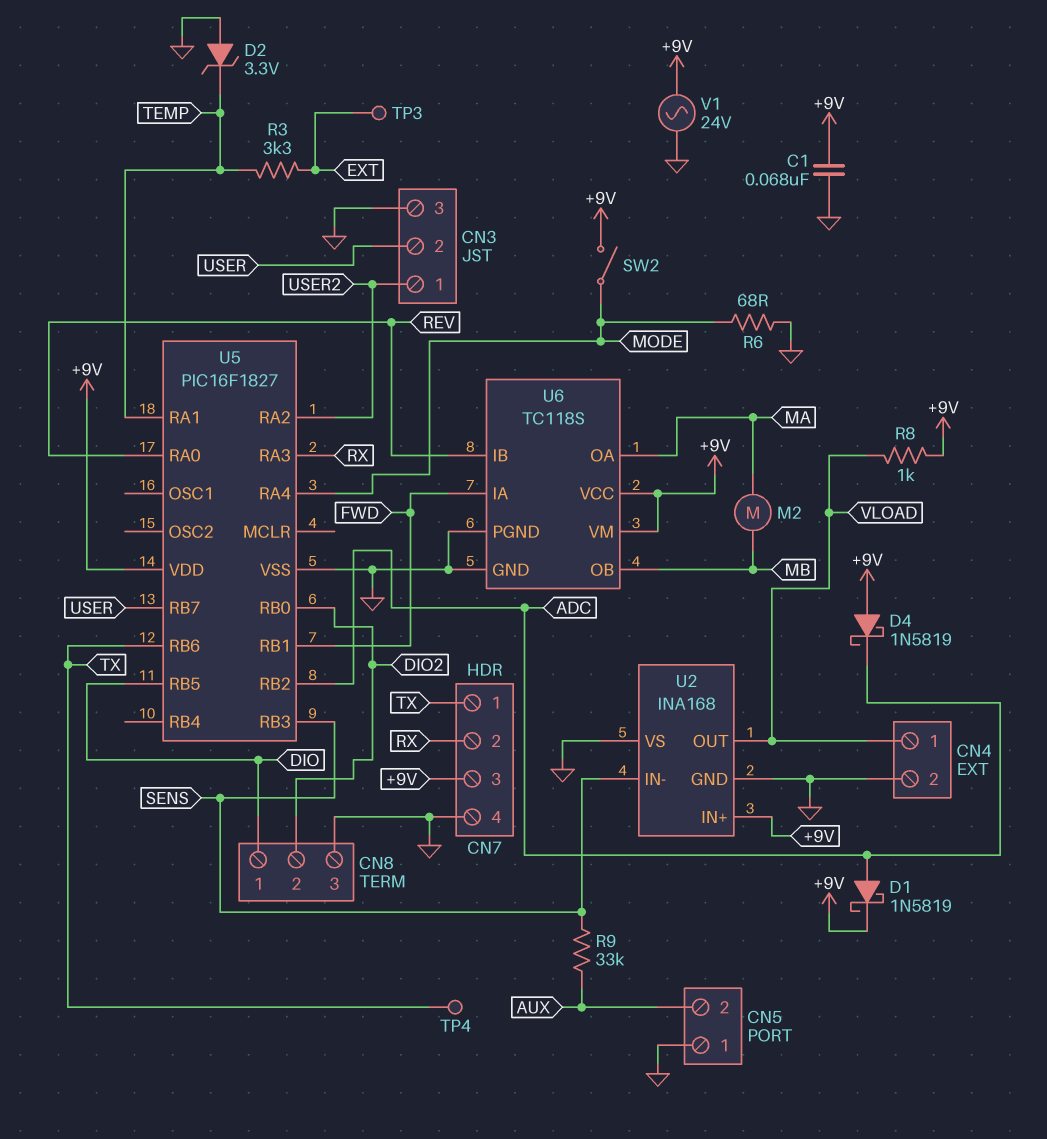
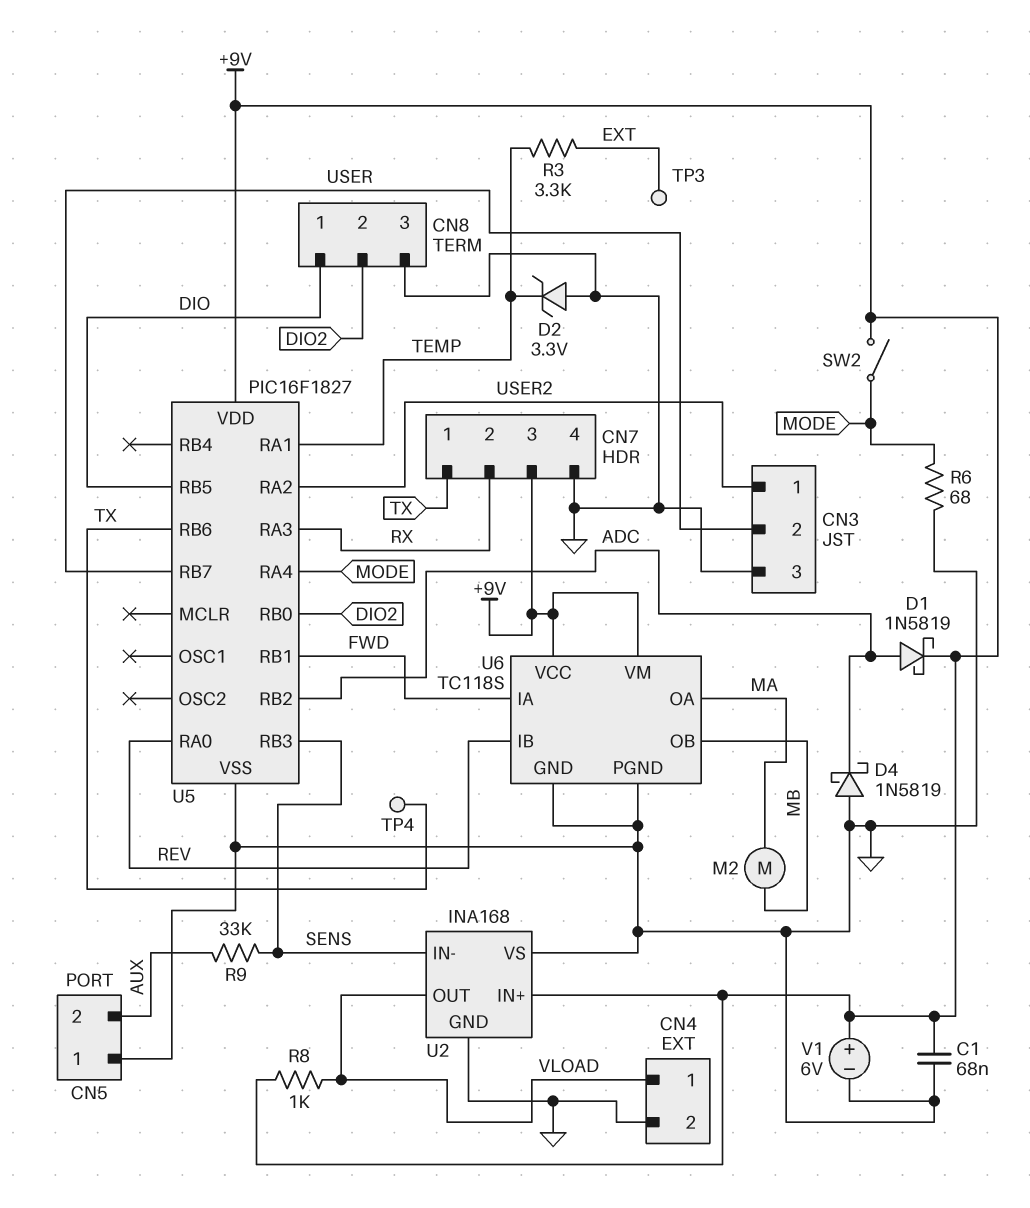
D4: schottky 1N5819 (A +9V, K ADC) -> schottky 1N5819 (A GND, K ADC)
V1: AC 24V (+9V, GND) -> 6V (plus +9V, minus GND)

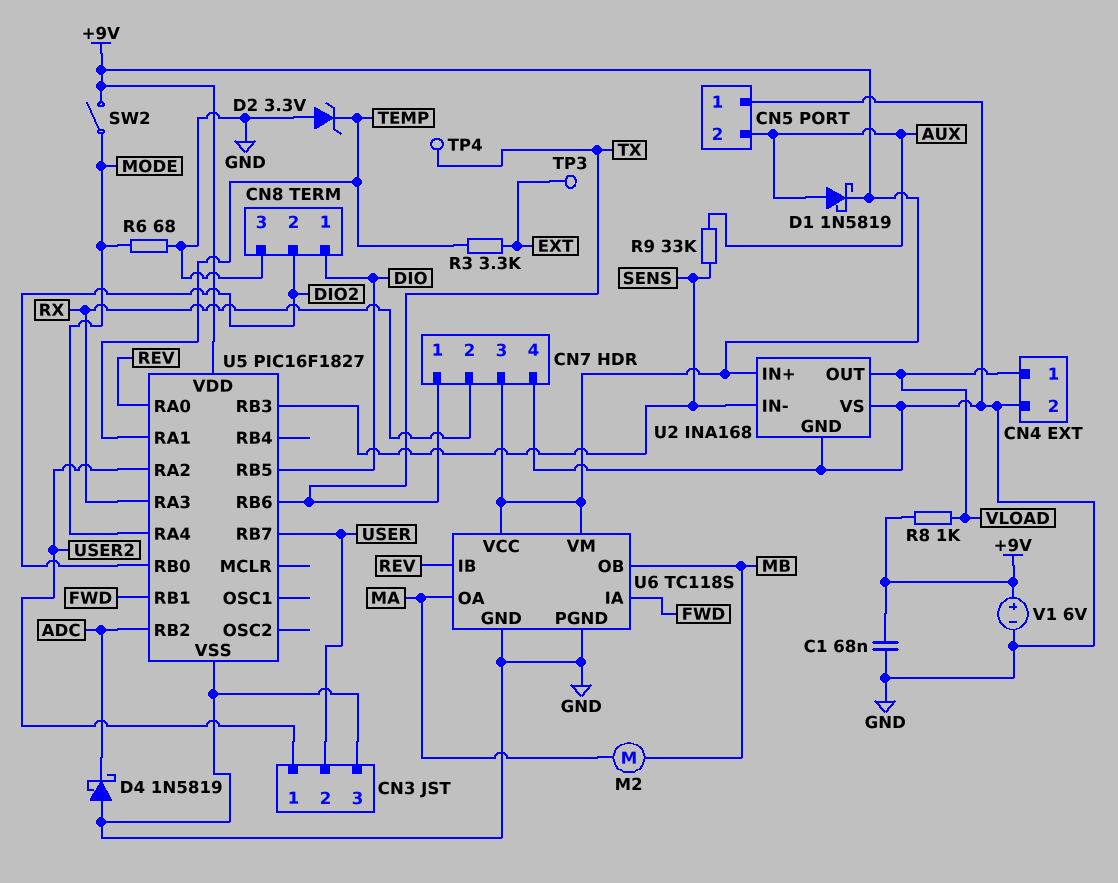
D1: schottky 1N5819 (A ADC, K +9V) -> schottky 1N5819 (A AUX, K +9V)

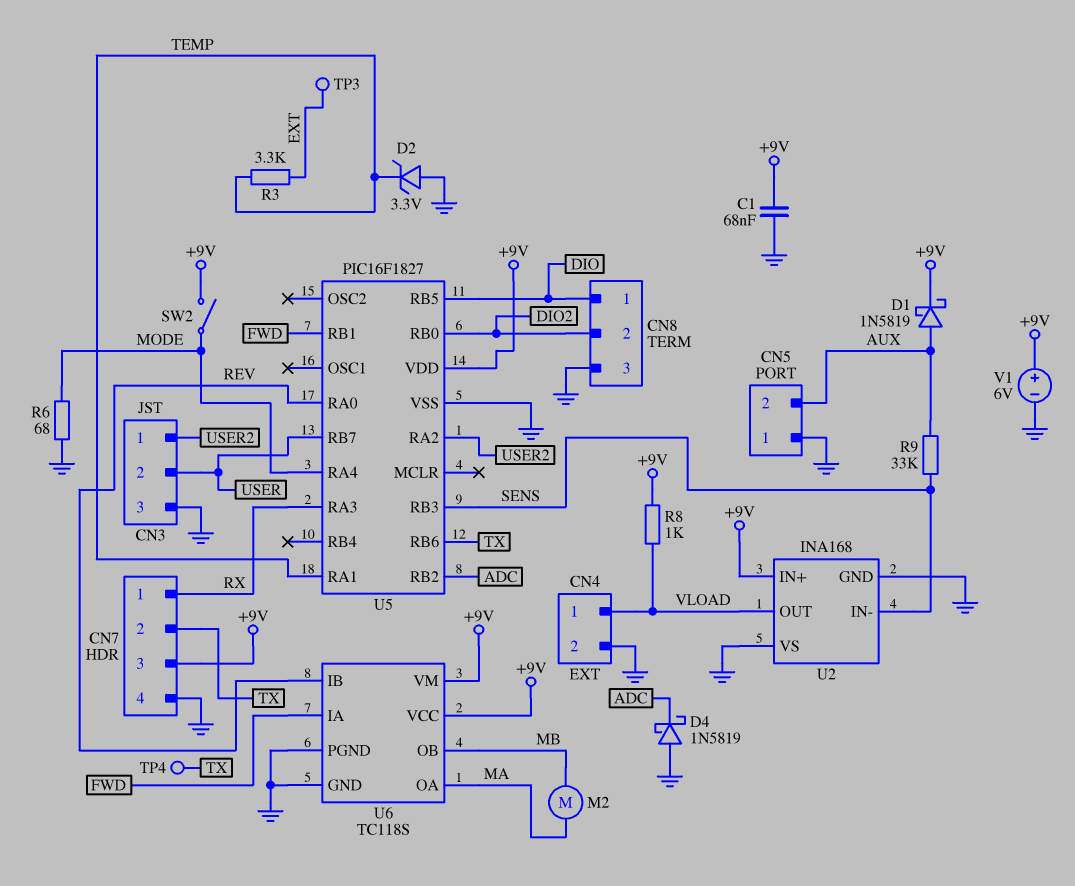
CN7 pin 1: TX -> RX
CN7 pin 2: RX -> TX

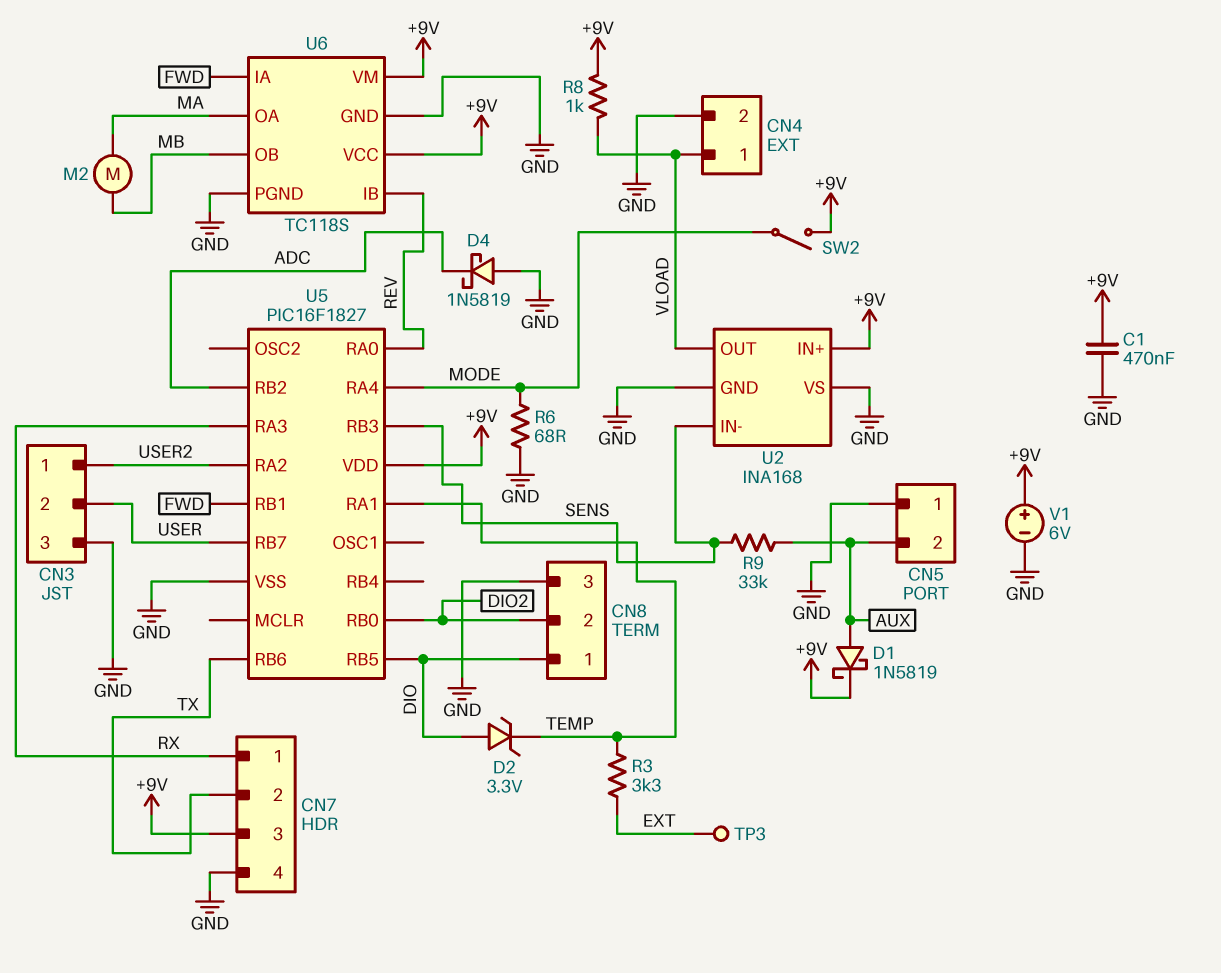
C1: 68nF (+9V, GND) -> 470nF (+9V, GND)
D2: zener 3.3V (A GND, K TEMP) -> zener 3.3V (A DIO, K TEMP)
TP4: test point (TX) -> none

